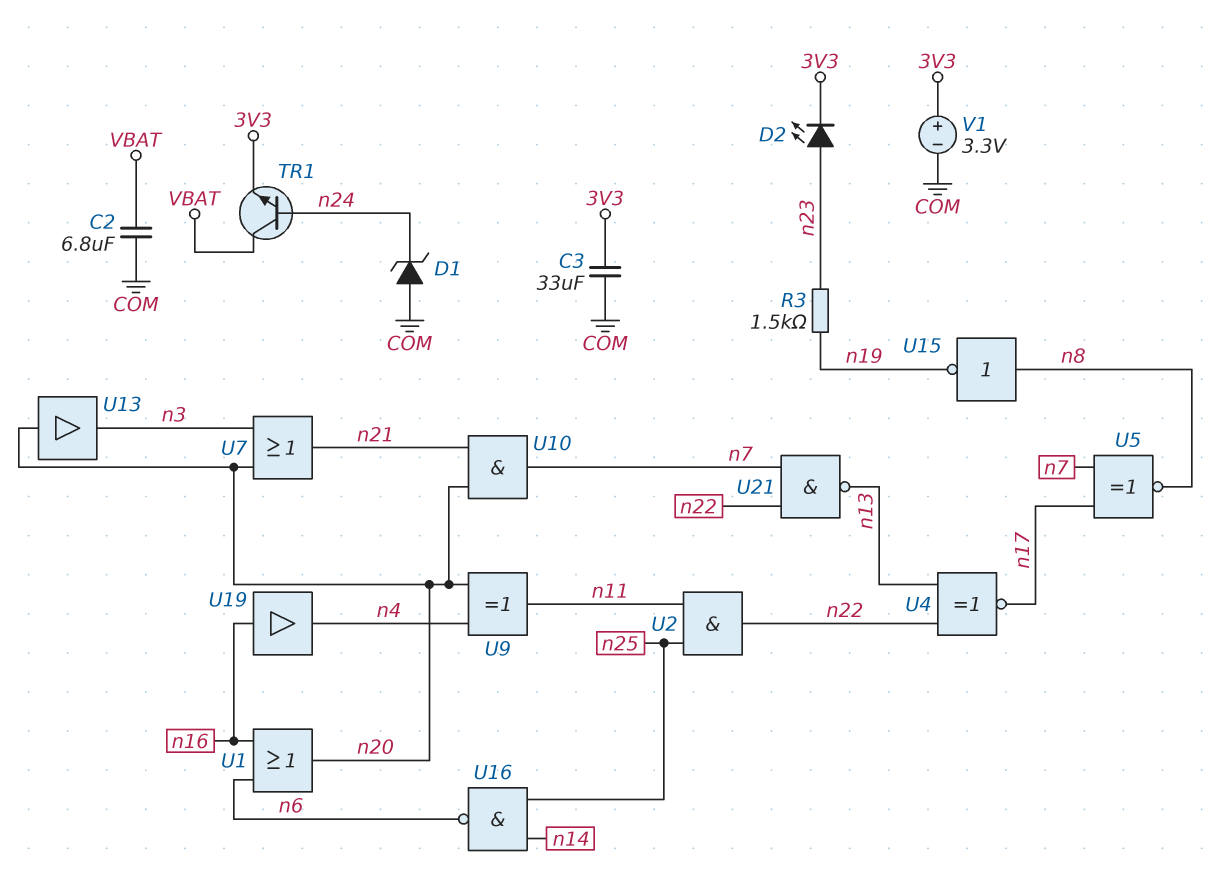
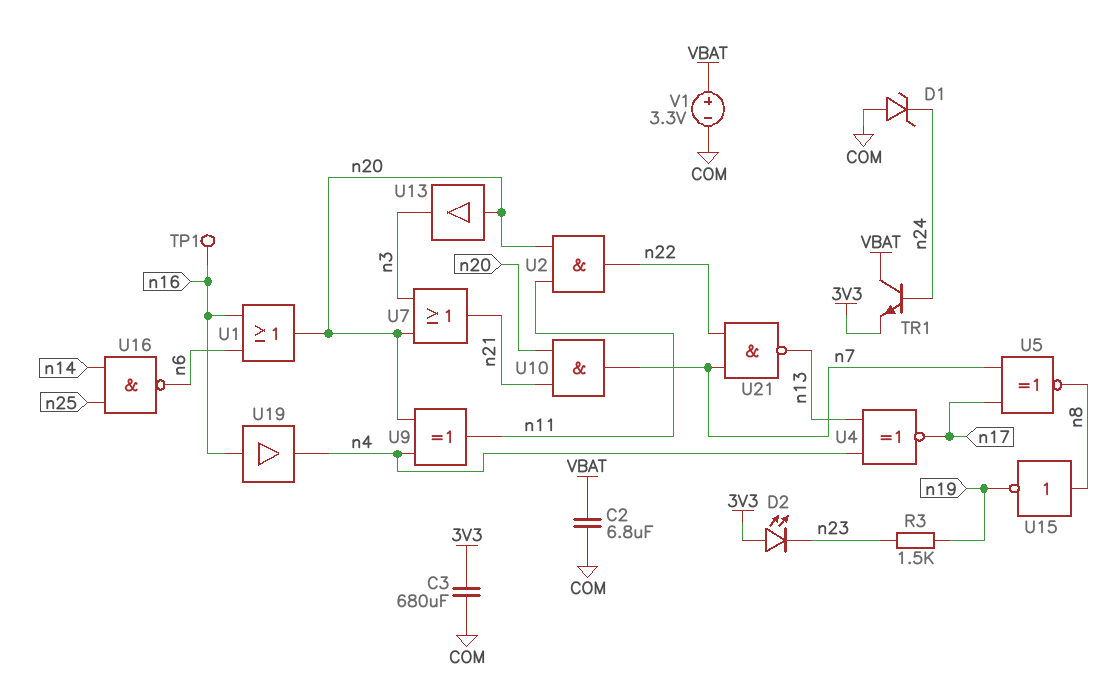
C3: 33uF (3V3, COM) -> 680uF (3V3, COM)
D2: LED (A n23, K 3V3) -> LED (A 3V3, K n23)
TP1: none -> test point (n16)
U2: AND (in n11, in n25, out n22) -> AND (in n11, in n20, out n22)
U4: XNOR (in n13, in n22, out n17) -> XNOR (in n4, in n13, out n17)
V1: 3.3V (plus 3V3, minus COM) -> 3.3V (plus VBAT, minus COM)

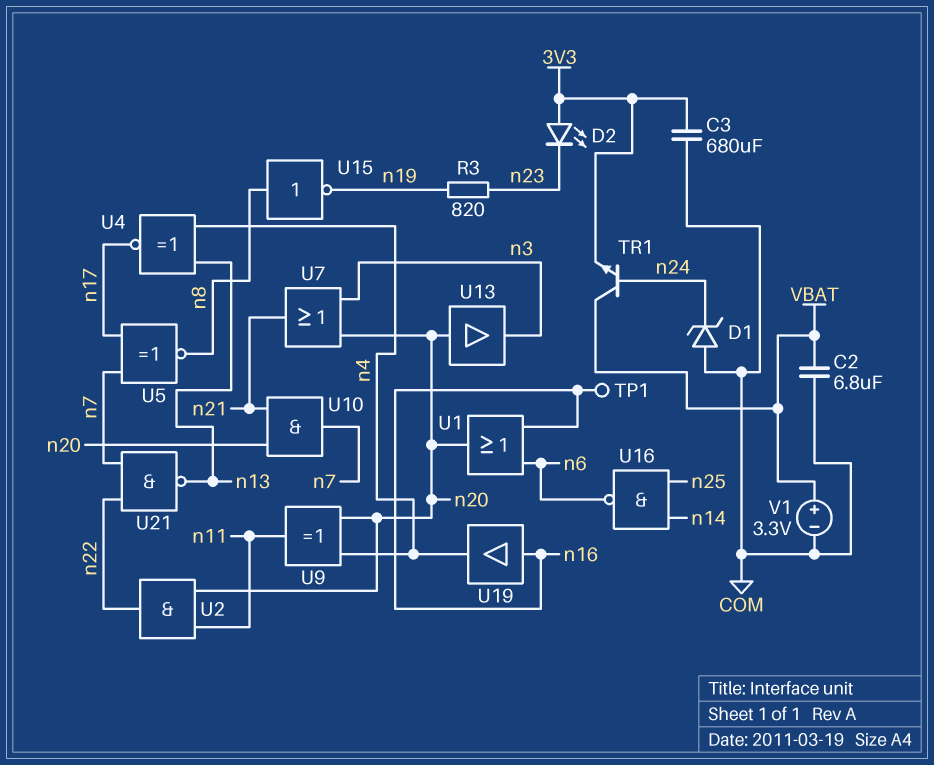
R3: 1.5k (n19, n23) -> 820 (n19, n23)

